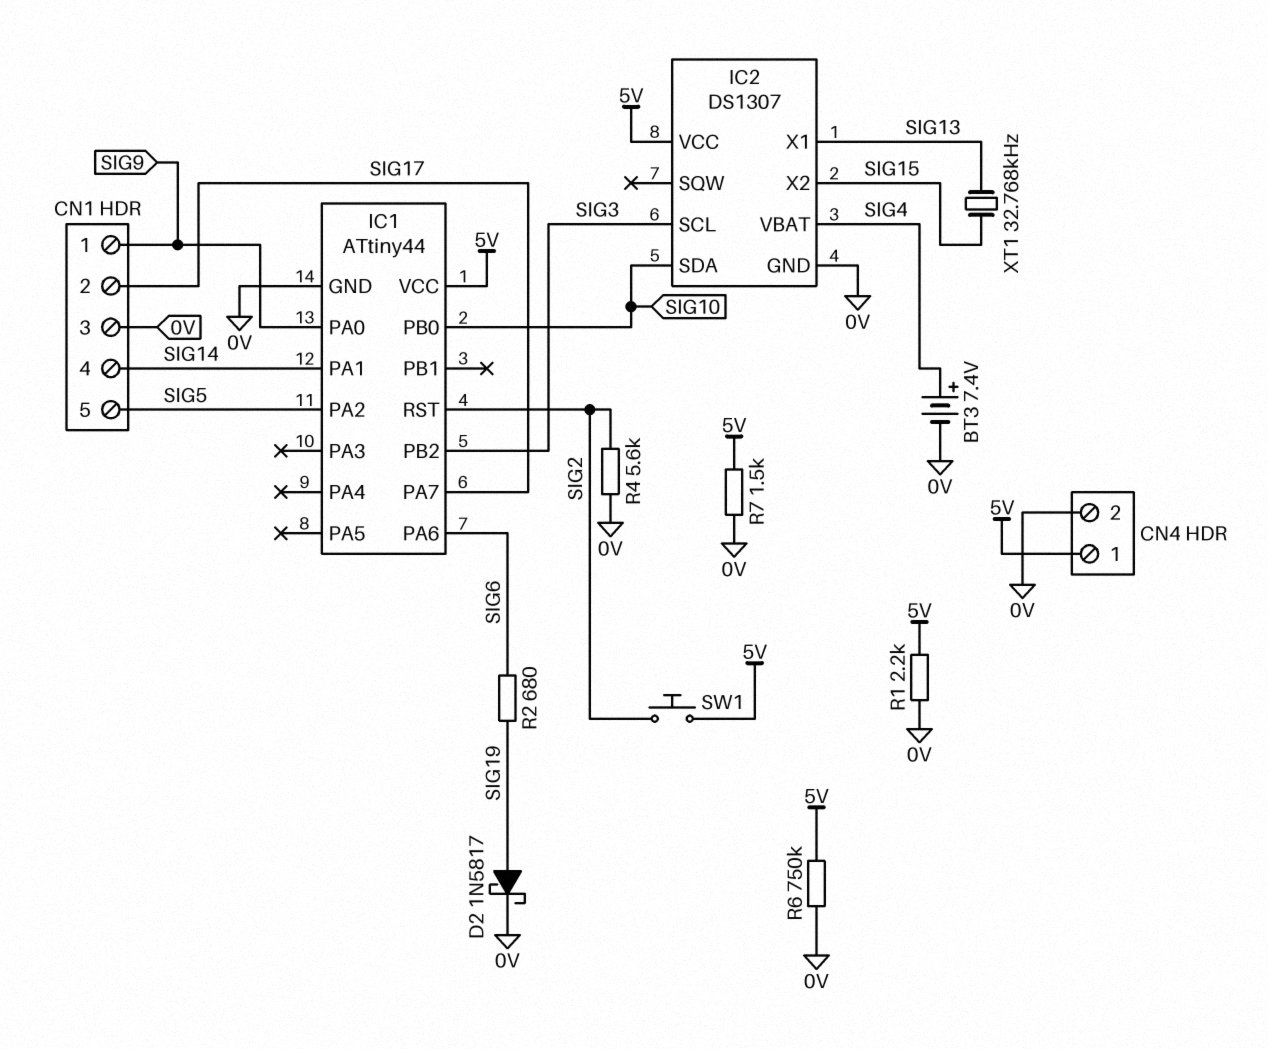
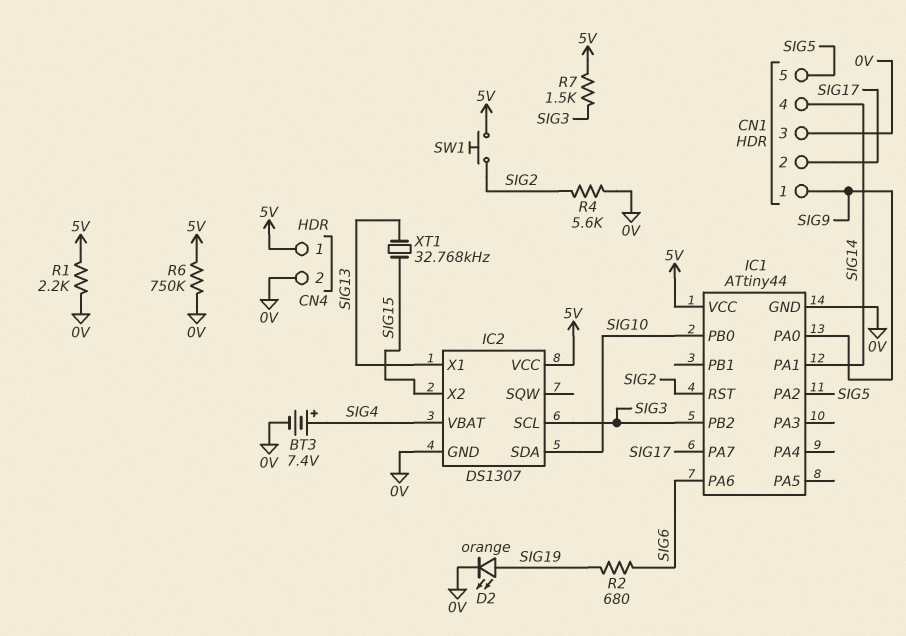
D2: schottky 1N5817 (A SIG19, K 0V) -> LED orange (A SIG19, K 0V)
R7: 1.5k (0V, 5V) -> 1.5k (5V, SIG3)

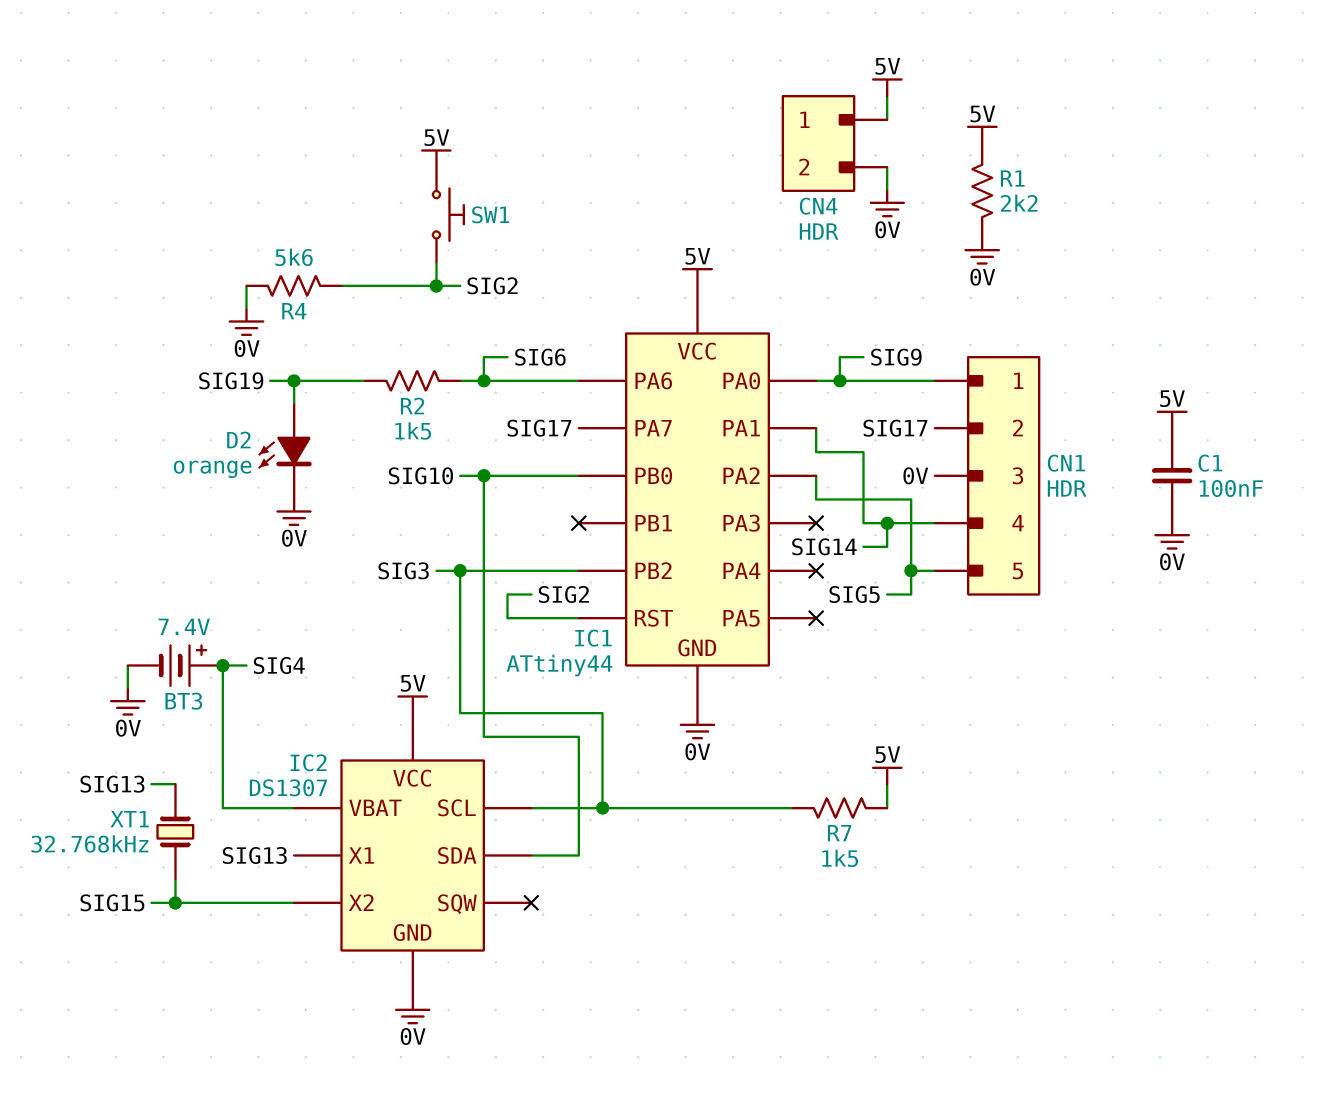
C1: none -> 100nF (0V, 5V)
R2: 680 (SIG6, SIG19) -> 1.5k (SIG6, SIG19)
R6: 750k (0V, 5V) -> none

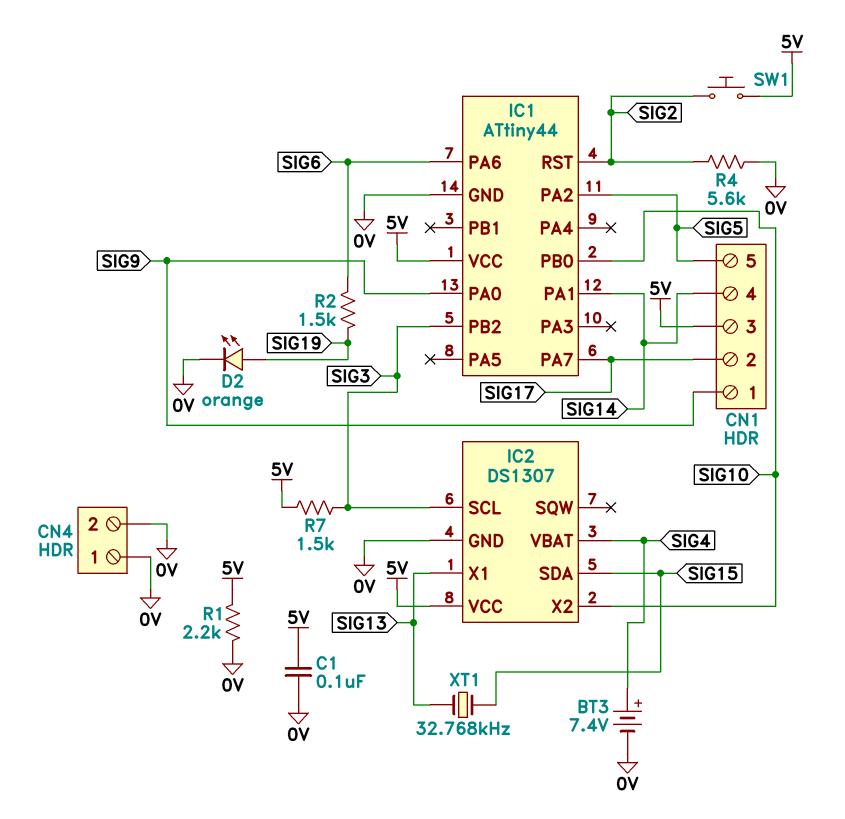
CN1 pin 3: 0V -> 5V
CN4 pin 1: 5V -> 0V
IC2 pin SDA: SIG10 -> SIG15
IC2 pin X2: SIG15 -> SIG10

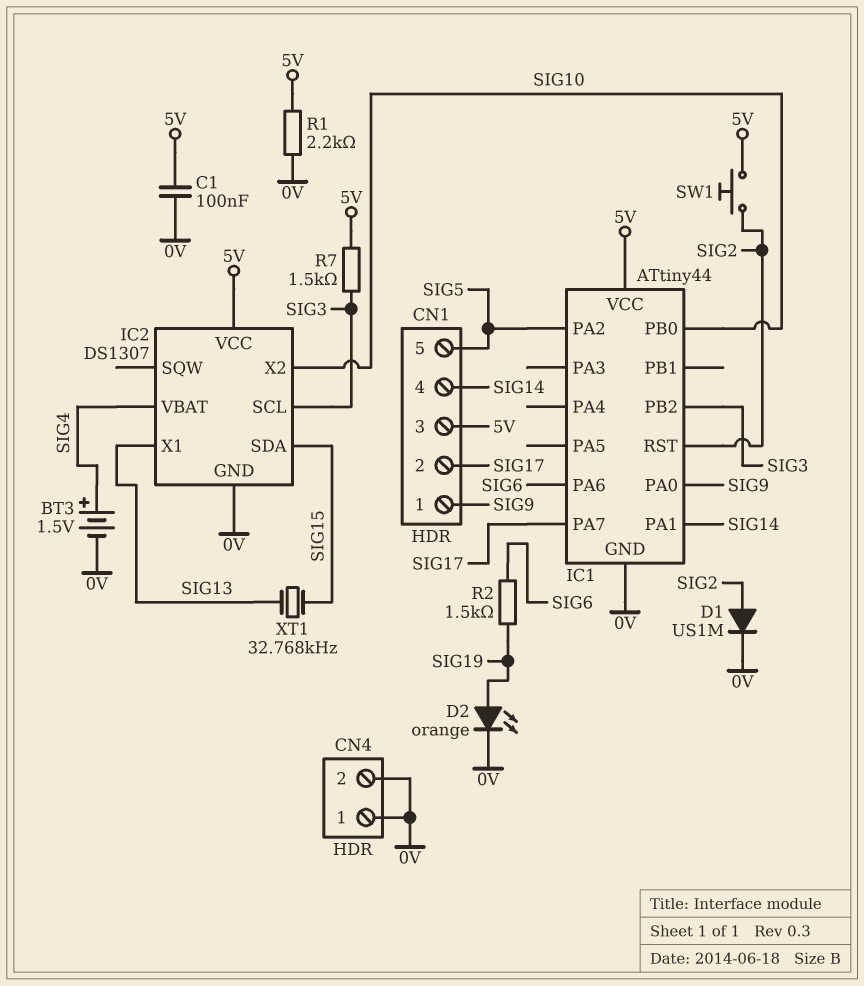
BT3: 7.4V (plus SIG4, minus 0V) -> 1.5V (plus SIG4, minus 0V)
D1: none -> diode US1M (A SIG2, K 0V)
R4: 5.6k (0V, SIG2) -> none

